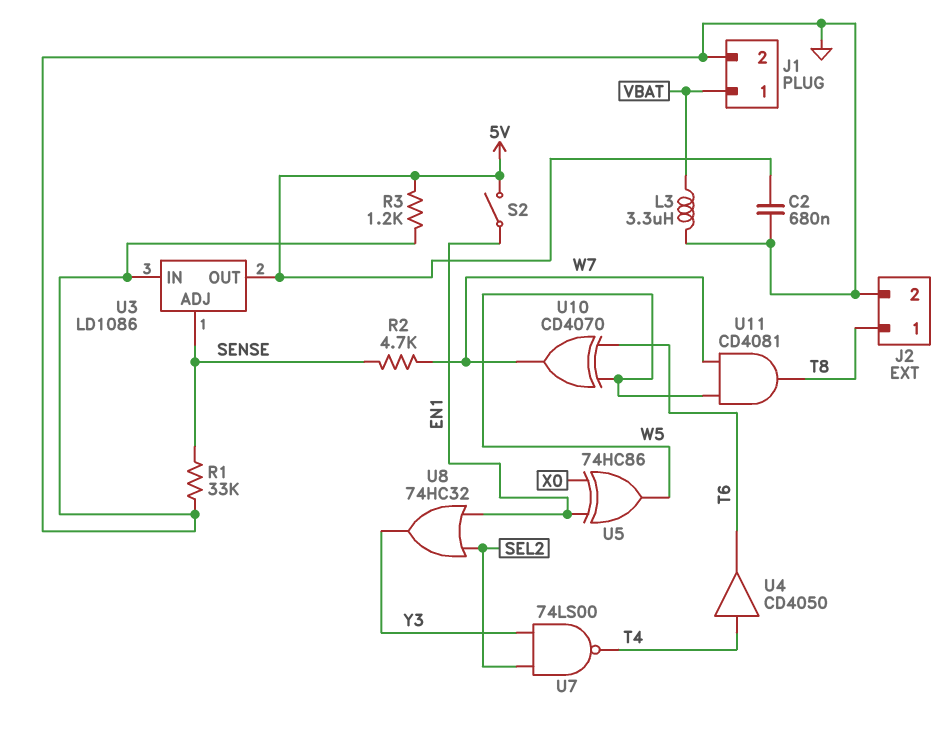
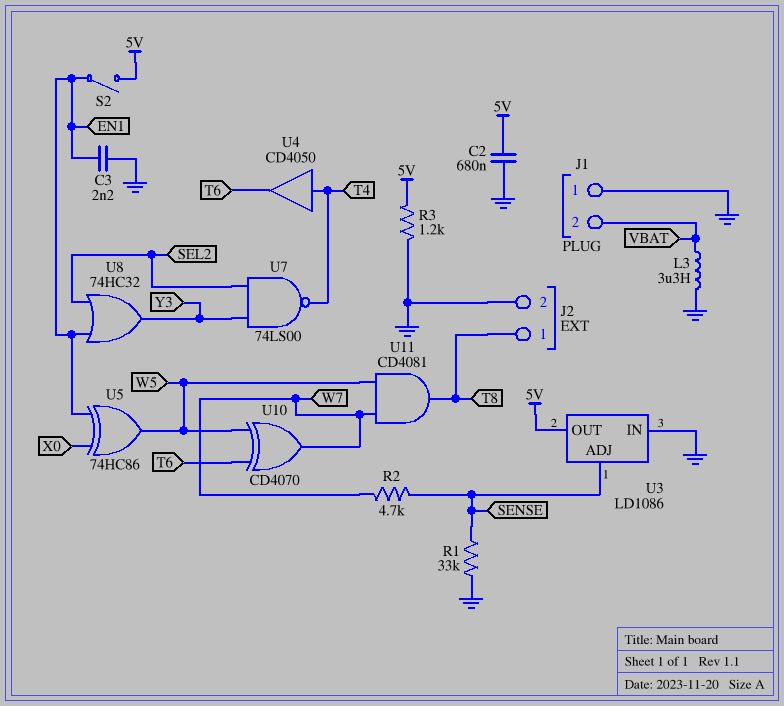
C3: none -> 2.2nF (EN1, GND)
J1 pin 1: VBAT -> GND
J1 pin 2: GND -> VBAT

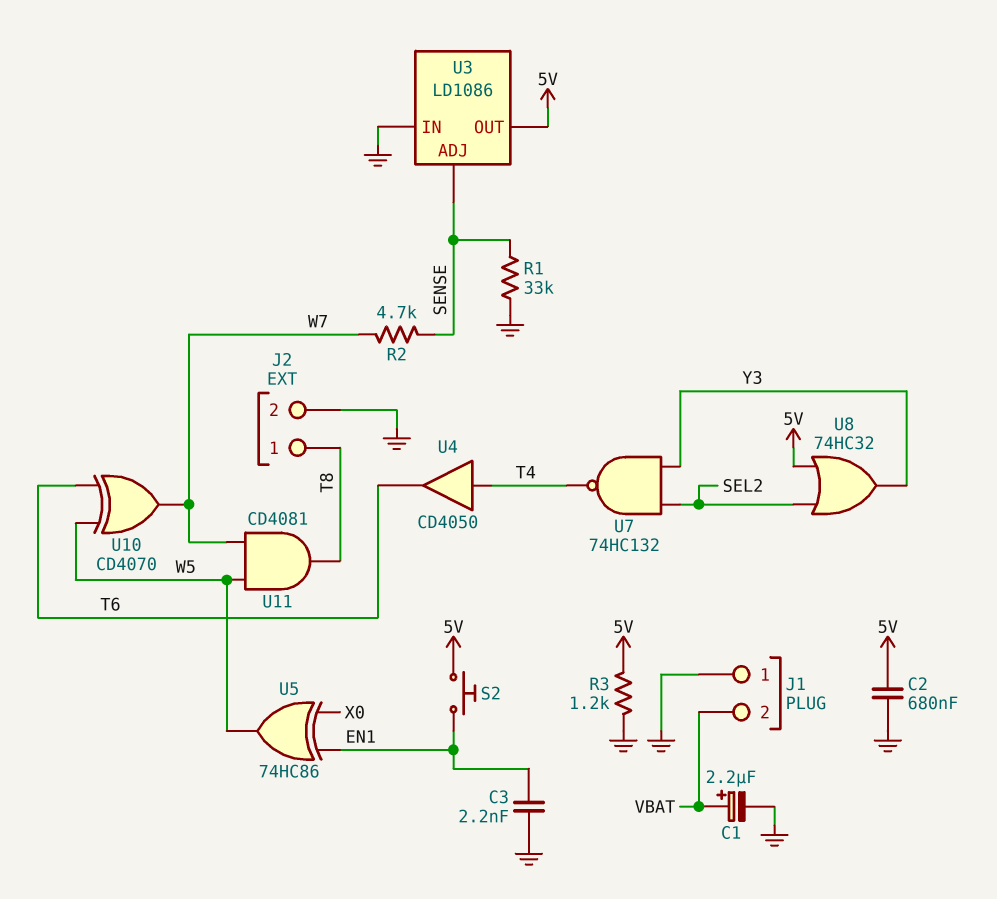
C1: none -> 2.2uF (plus VBAT, minus GND)
L3: 3.3uH (GND, VBAT) -> none
S2: switch (5V, EN1) -> button (5V, EN1)
U7: NAND 74LS00 (in SEL2, in Y3, out T4) -> NAND 74HC132 (in SEL2, in Y3, out T4)
U8: OR 74HC32 (in EN1, in SEL2, out Y3) -> OR 74HC32 (in 5V, in SEL2, out Y3)

